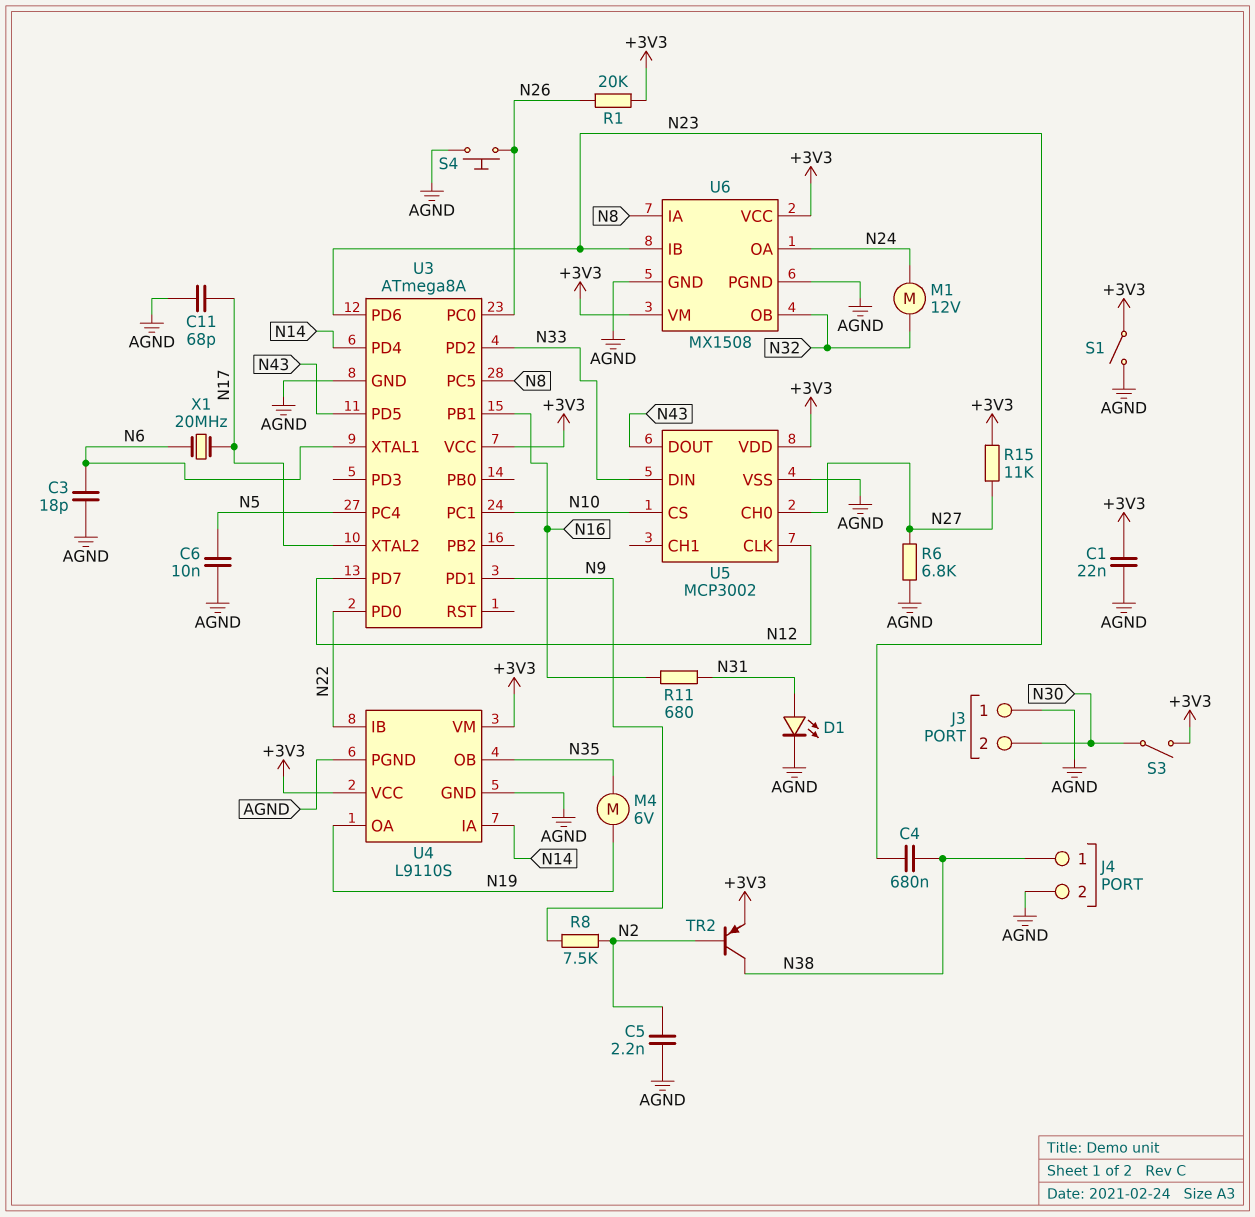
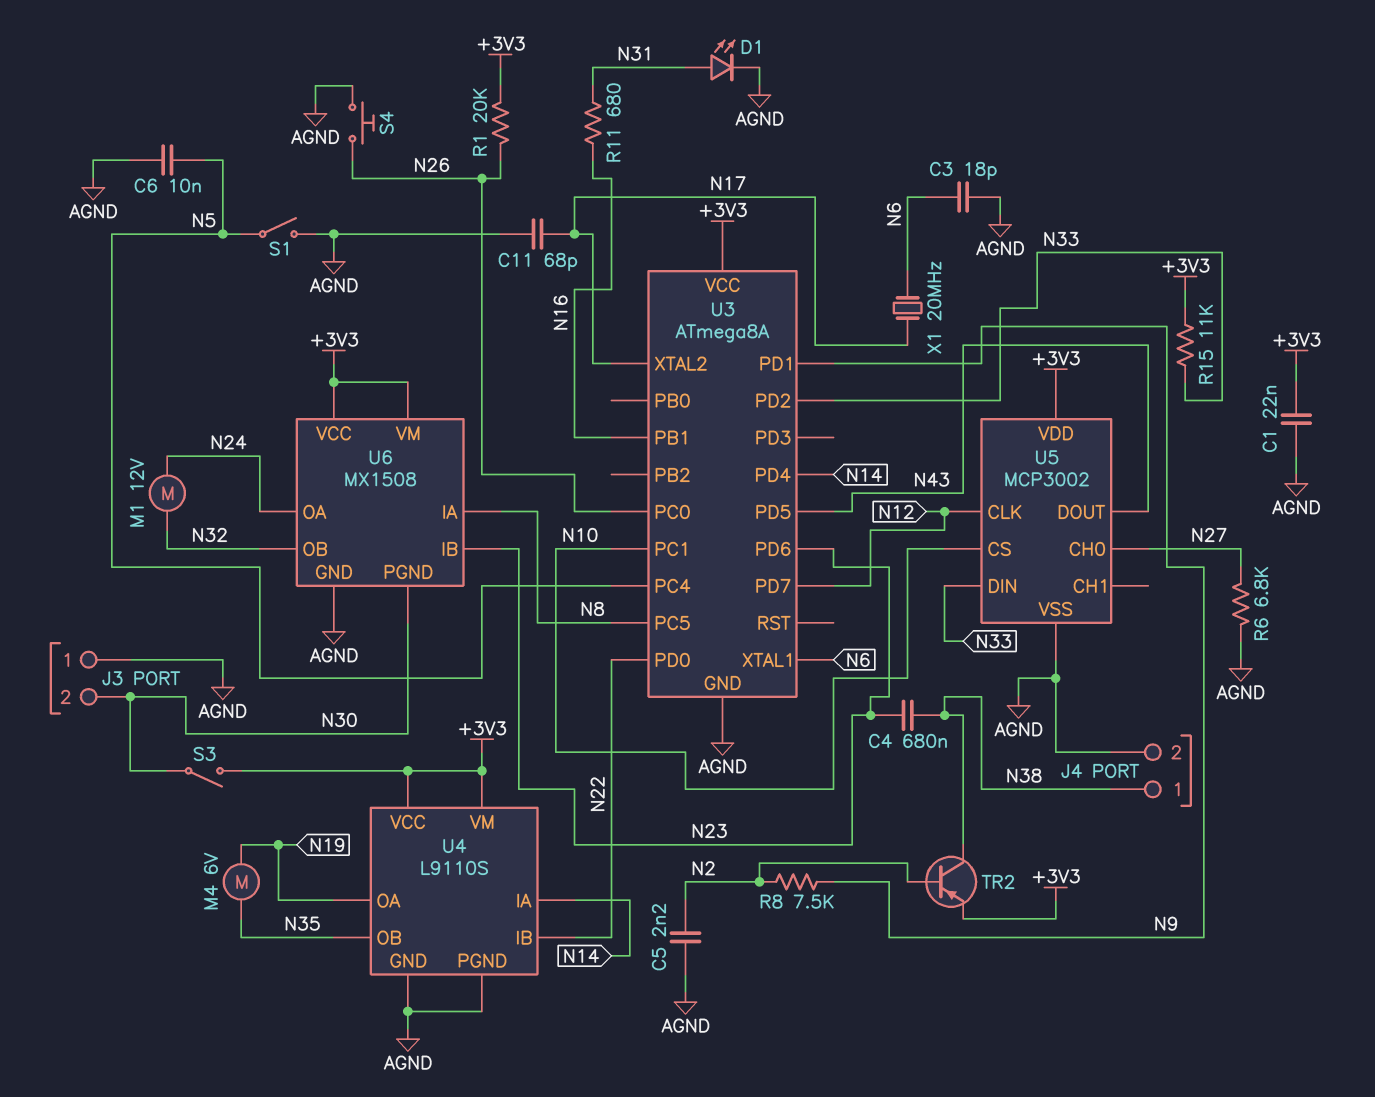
R15: 11k (+3V3, N27) -> 11k (+3V3, N33)
S1: switch (+3V3, AGND) -> switch (AGND, N5)
U6 pin PGND: AGND -> N30

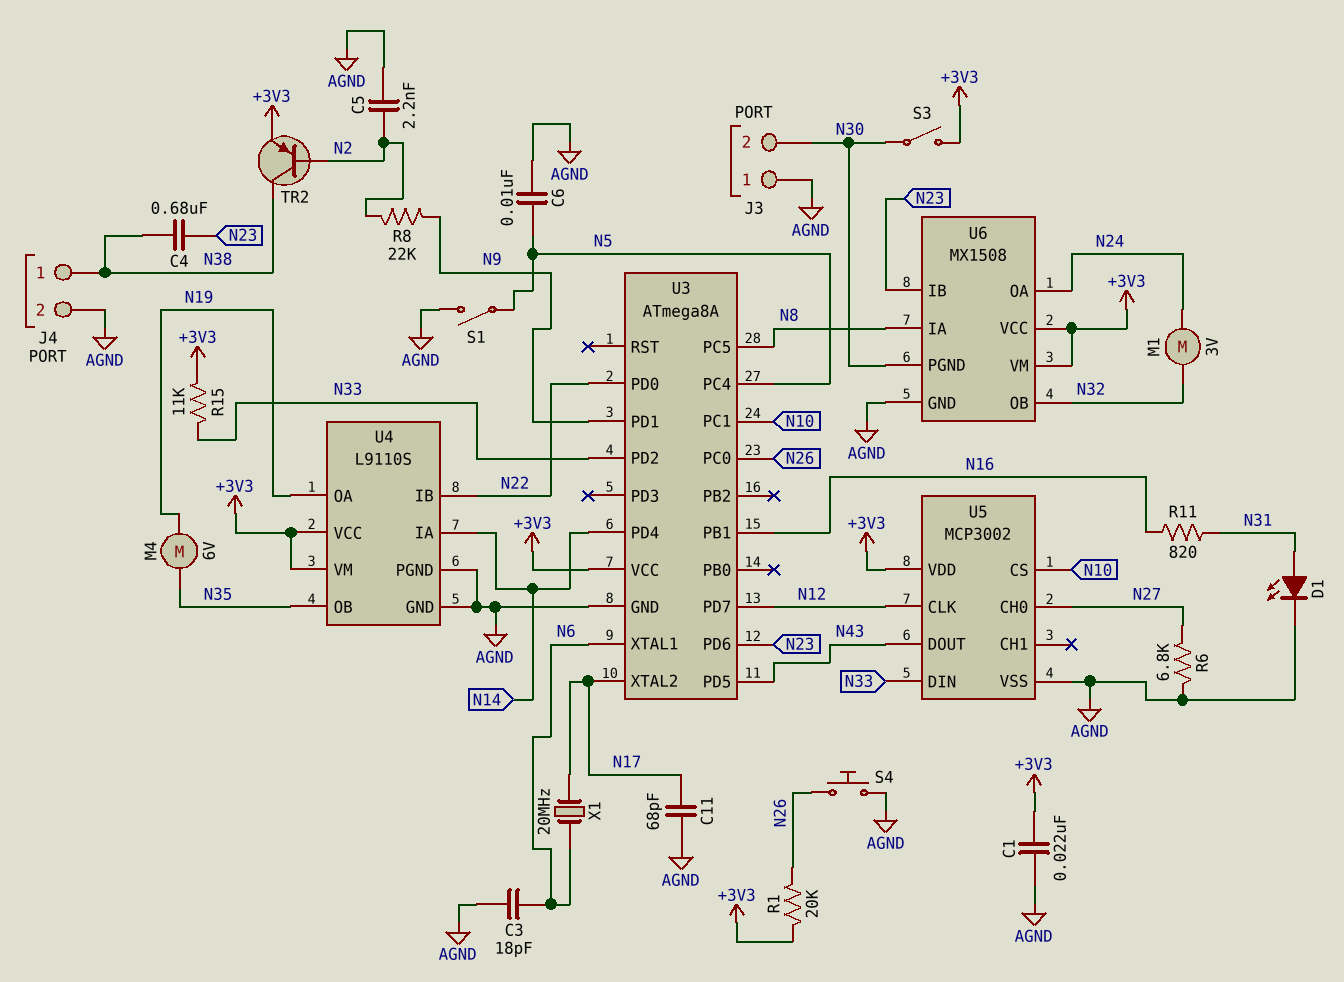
M1: motor 12V (N24, N32) -> motor 3V (N24, N32)
R8: 7.5k (N2, N9) -> 22k (N2, N9)
R11: 680 (N16, N31) -> 820 (N16, N31)

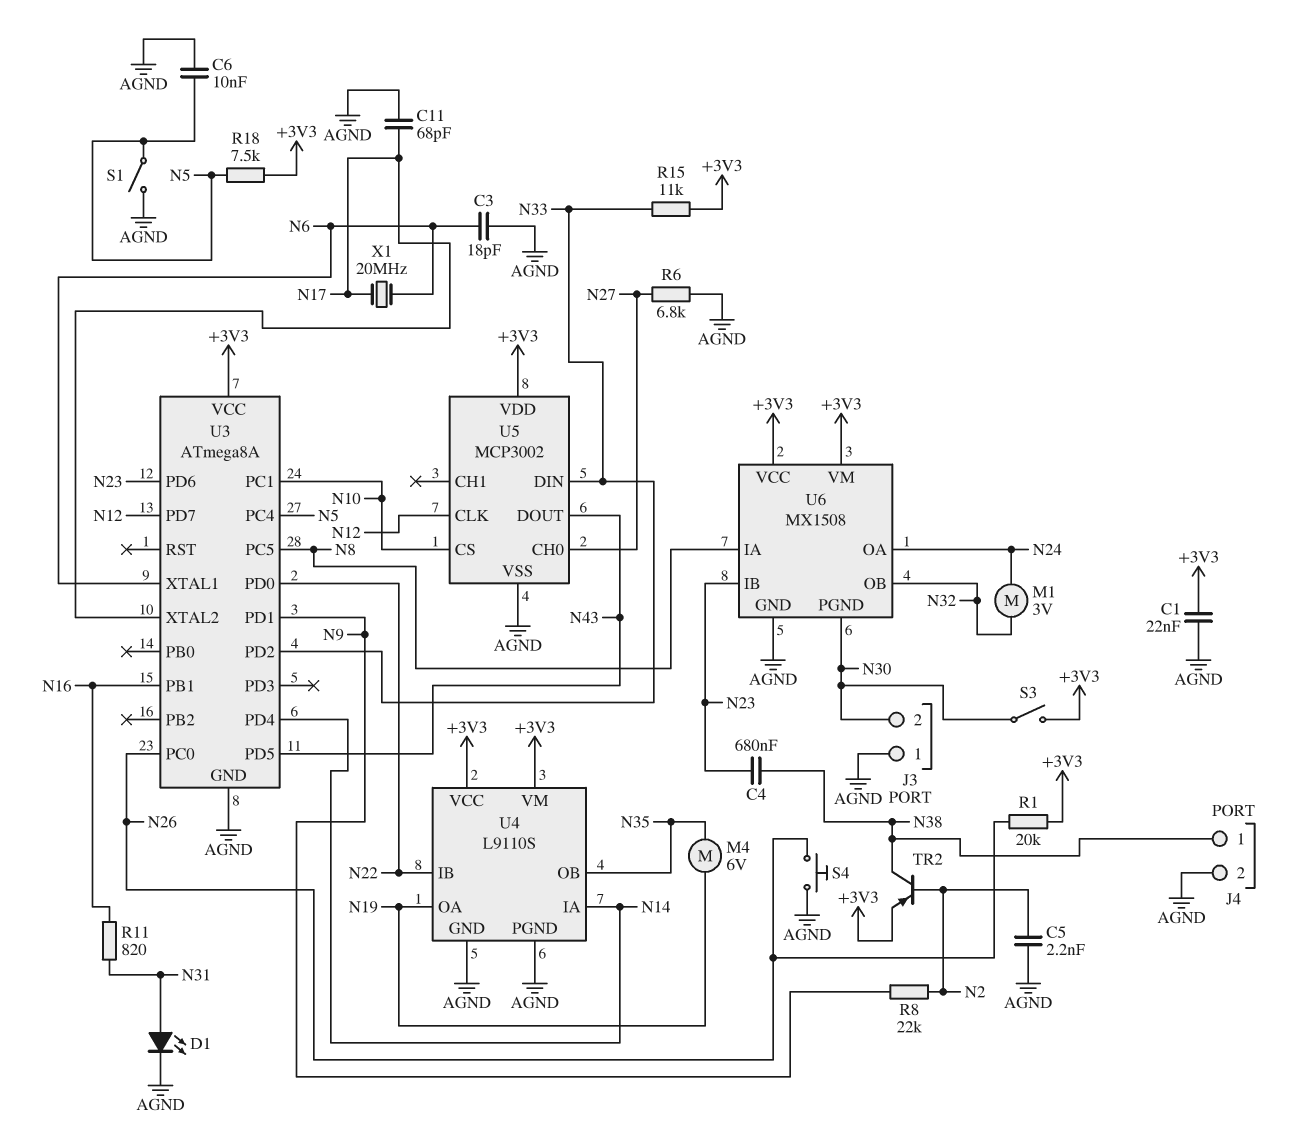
R18: none -> 7.5k (+3V3, N5)

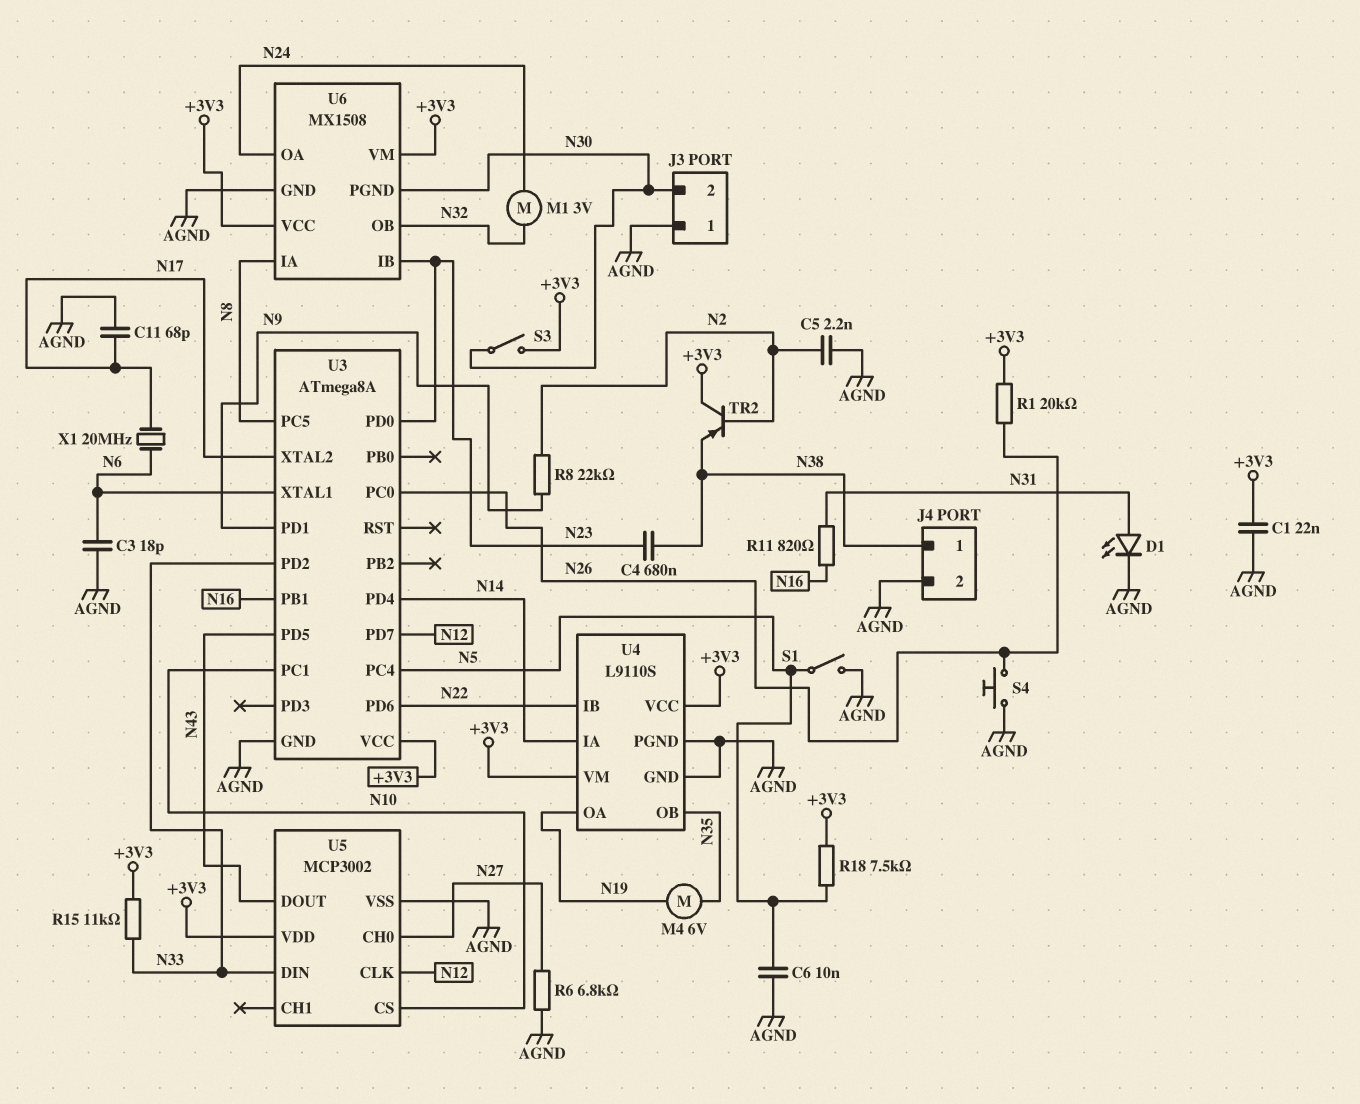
TR2: PNP (B N2, C N38, E +3V3) -> PNP (B N2, C +3V3, E N38)
U3 pin PD0: N22 -> N23
U3 pin PD6: N23 -> N22

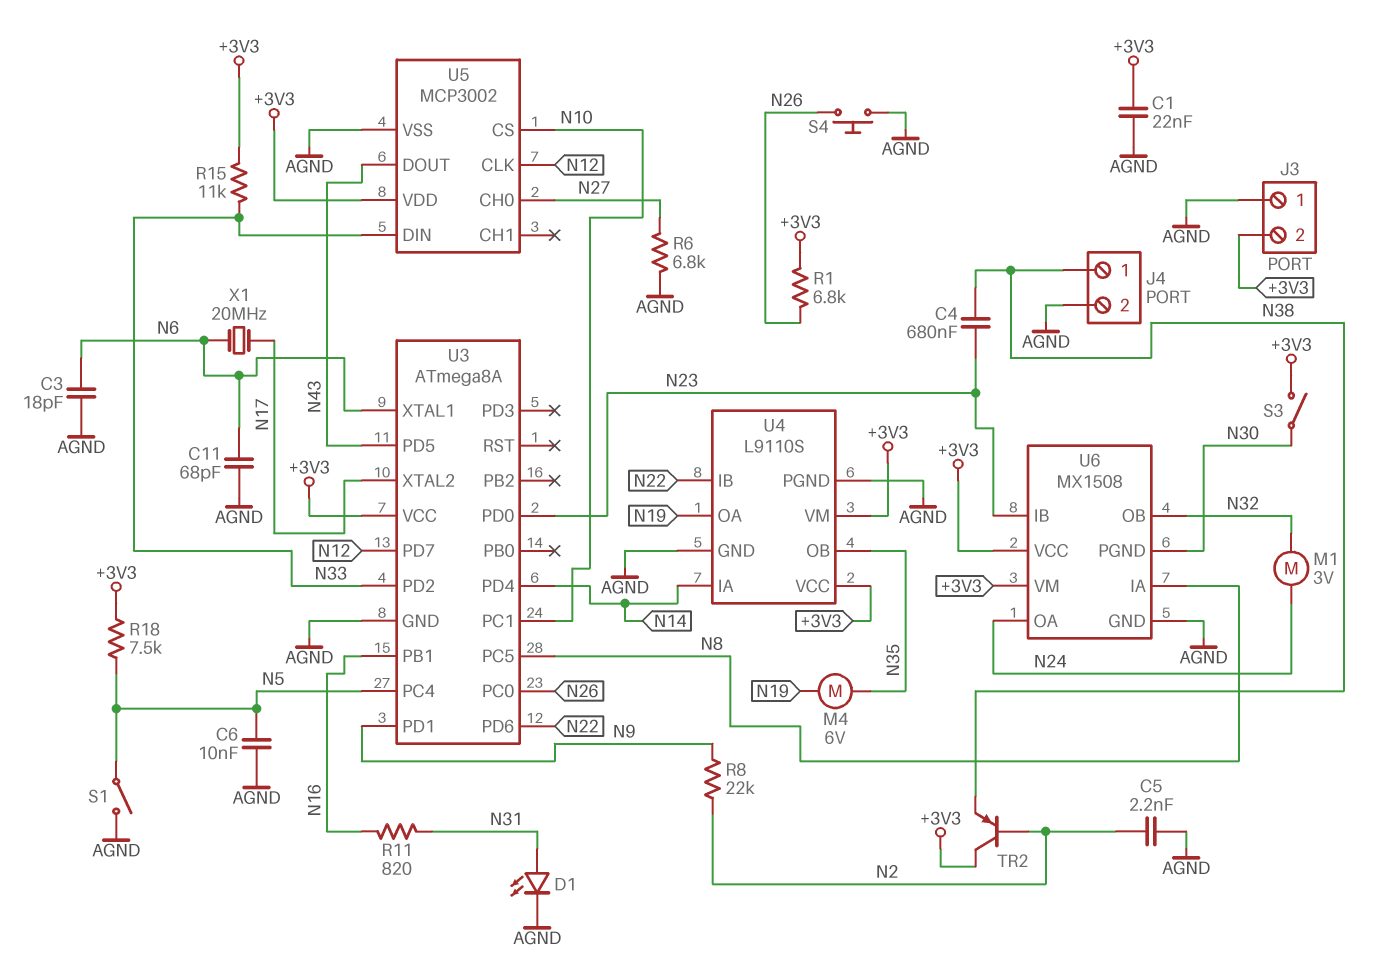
C11: 68pF (AGND, N17) -> 68pF (AGND, N6)
J3 pin 2: N30 -> +3V3
R1: 20k (+3V3, N26) -> 6.8k (+3V3, N26)

